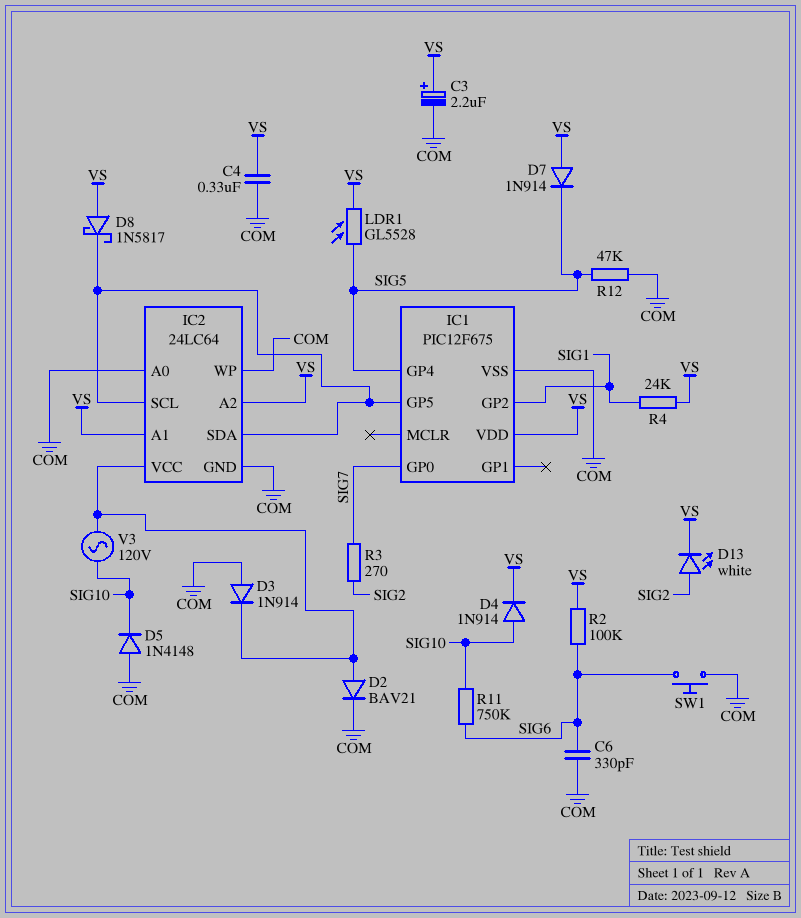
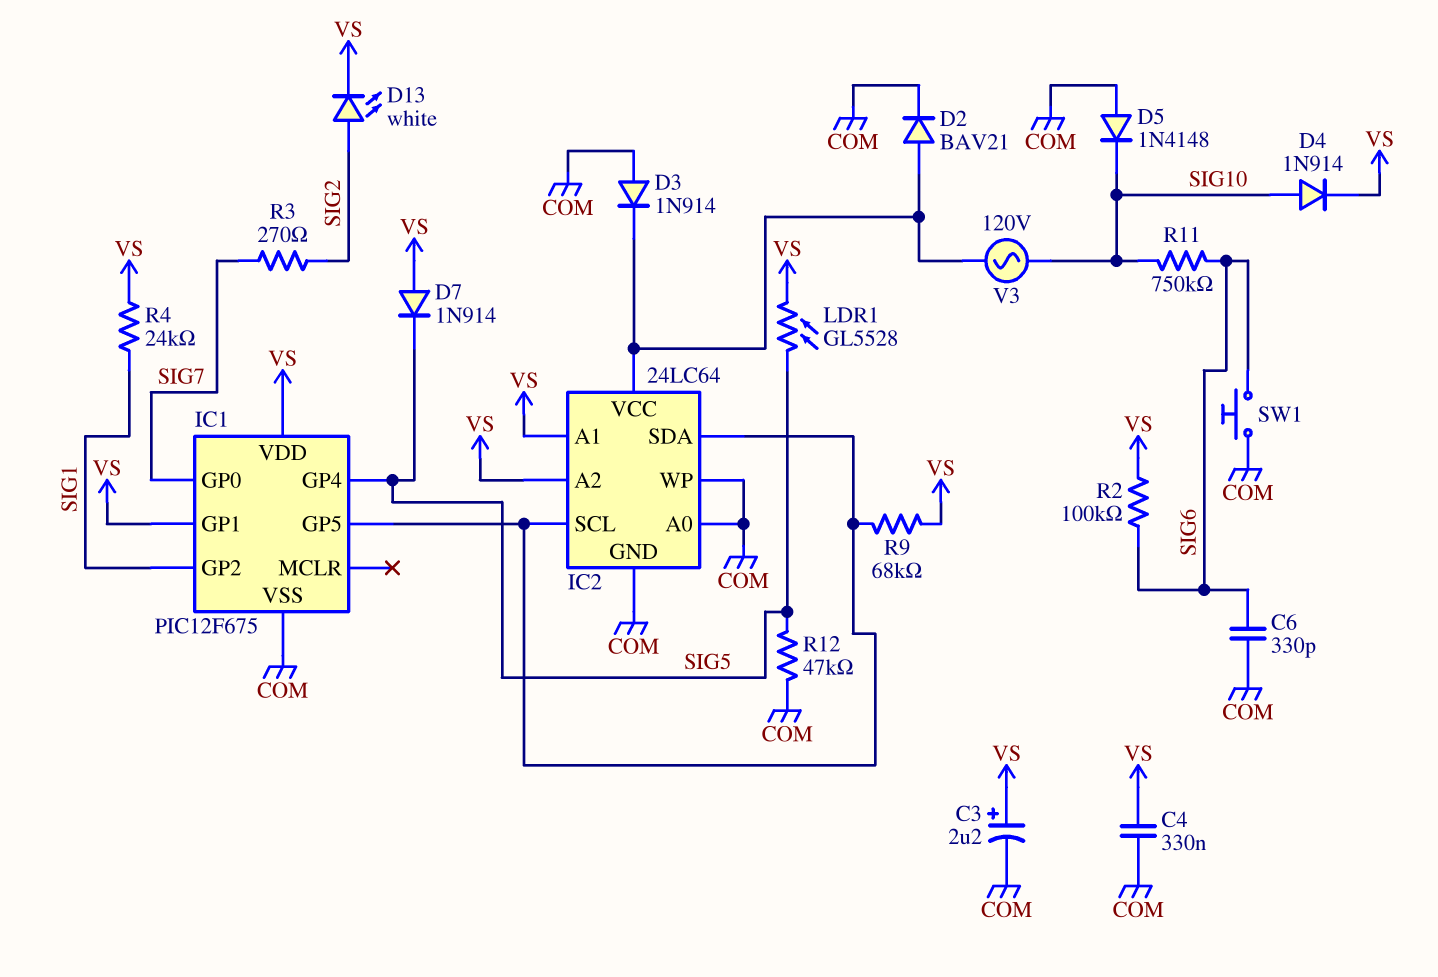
D8: schottky 1N5817 (A VS, K IC1/GP5) -> none
IC1 pin GP1: none -> VS
R9: none -> 68k (IC1/GP5, VS)

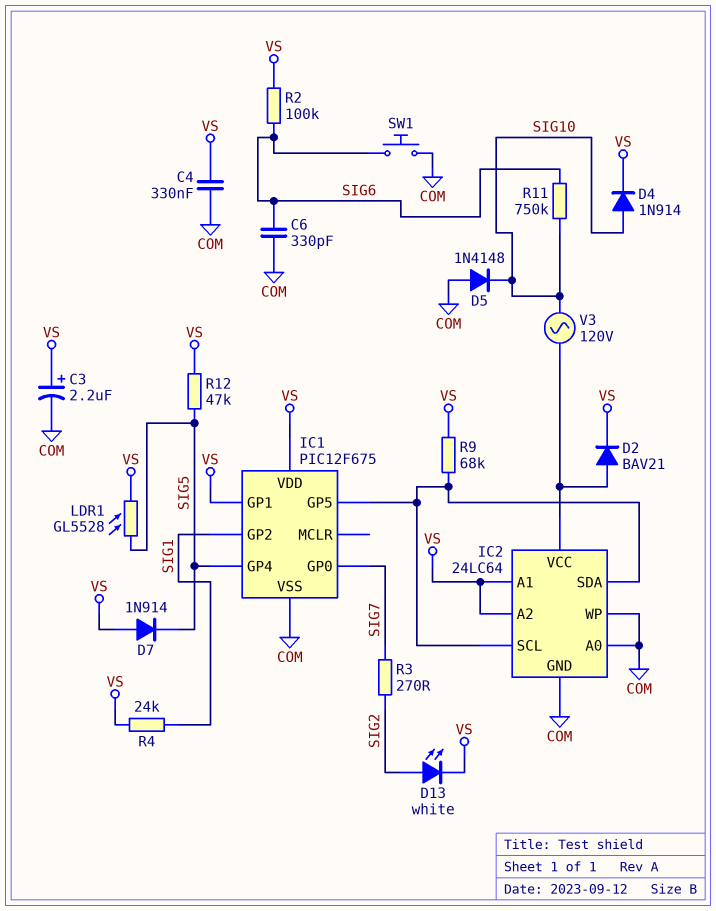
D2: diode BAV21 (A IC2/VCC, K COM) -> diode BAV21 (A IC2/VCC, K VS)
D3: diode 1N914 (A COM, K IC2/VCC) -> none
R12: 47k (COM, SIG5) -> 47k (SIG5, VS)

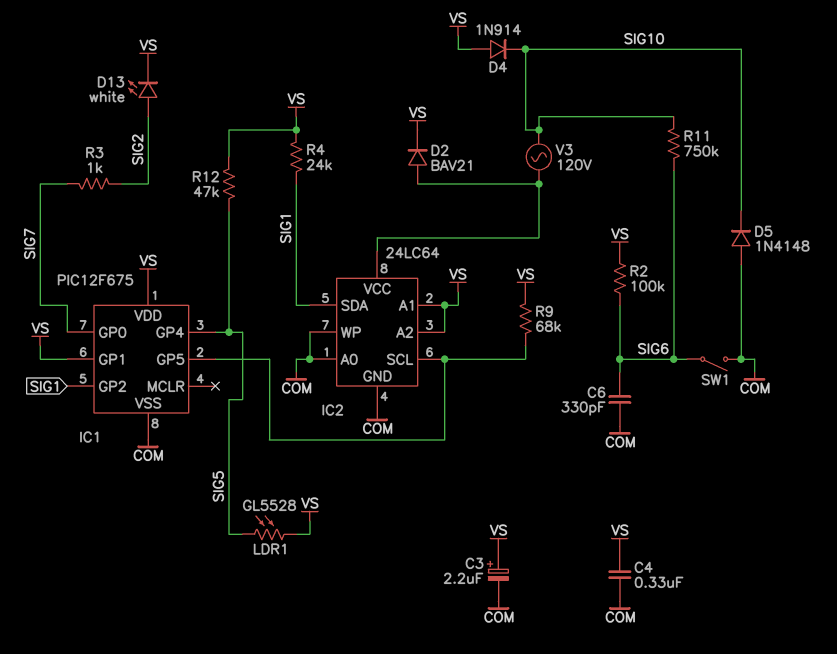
D4: diode 1N914 (A SIG10, K VS) -> diode 1N914 (A VS, K SIG10)
D7: diode 1N914 (A VS, K SIG5) -> none
IC2 pin SDA: IC1/GP5 -> SIG1
R3: 270 (SIG2, SIG7) -> 1k (SIG2, SIG7)
SW1: button (COM, SIG6) -> switch (COM, SIG6)

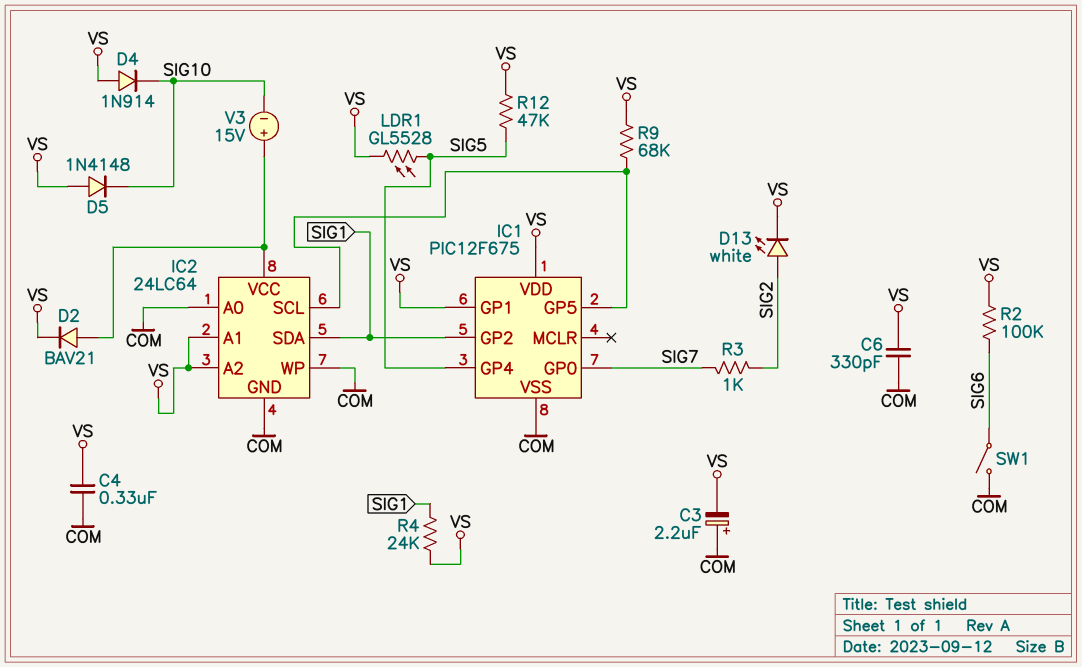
C3: 2.2uF (plus VS, minus COM) -> 2.2uF (plus COM, minus VS)
C6: 330pF (COM, SIG6) -> 330pF (COM, VS)
D5: diode 1N4148 (A COM, K SIG10) -> diode 1N4148 (A VS, K SIG10)
R11: 750k (SIG6, SIG10) -> none
V3: AC 120V (IC2/VCC, SIG10) -> 15V (plus IC2/VCC, minus SIG10)

